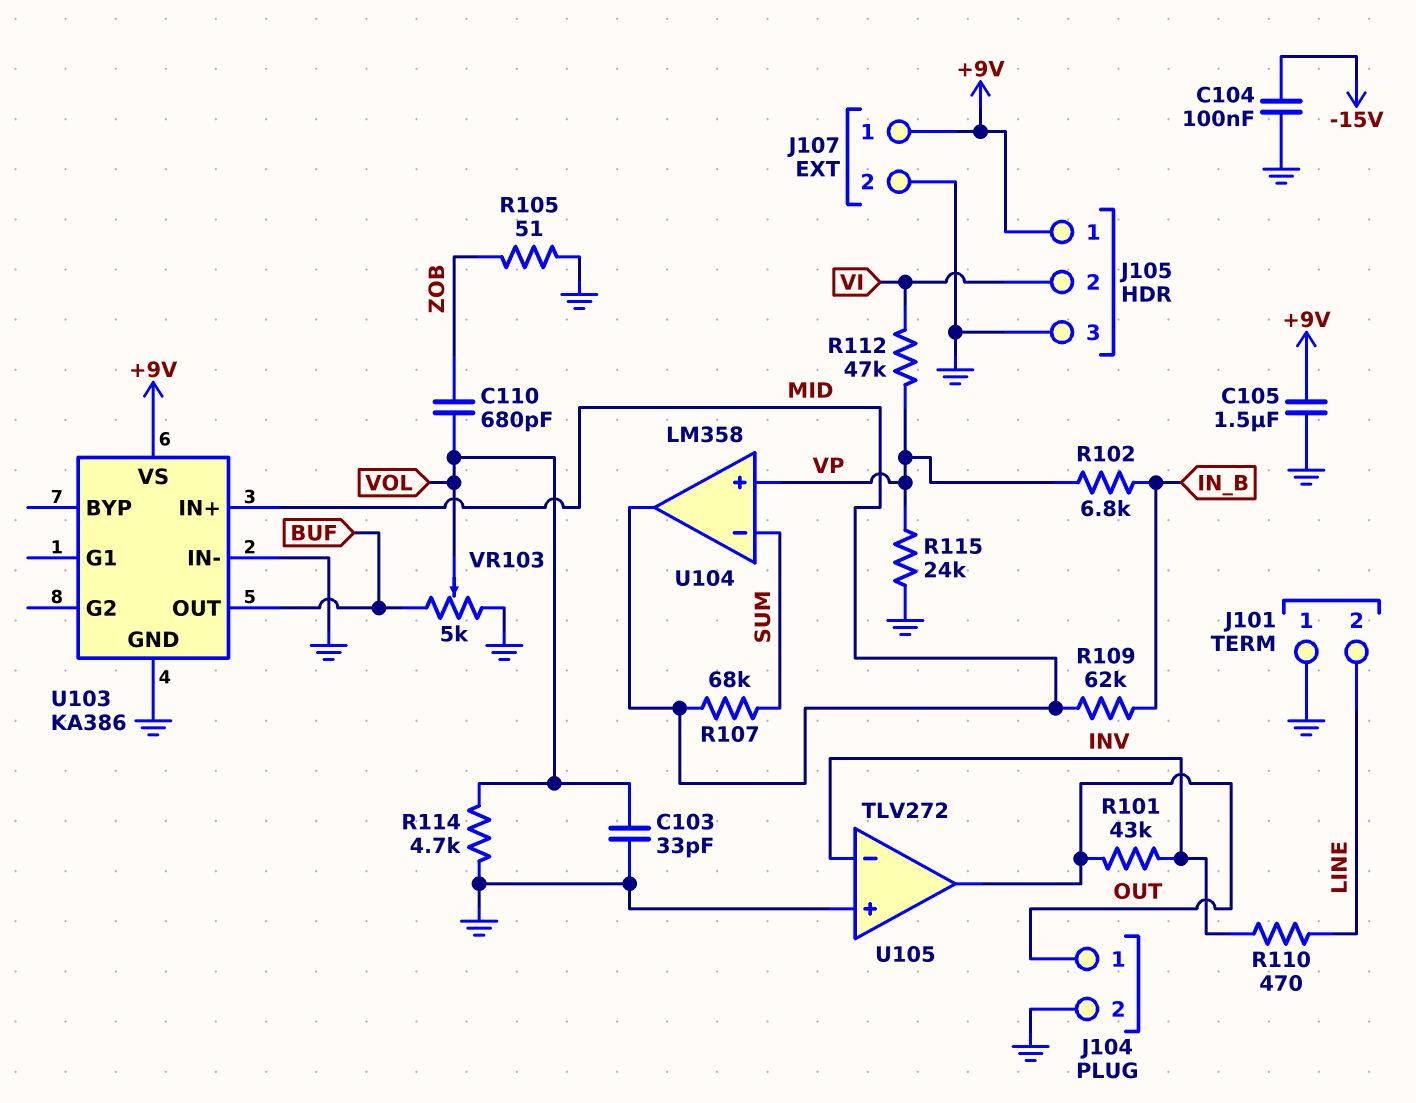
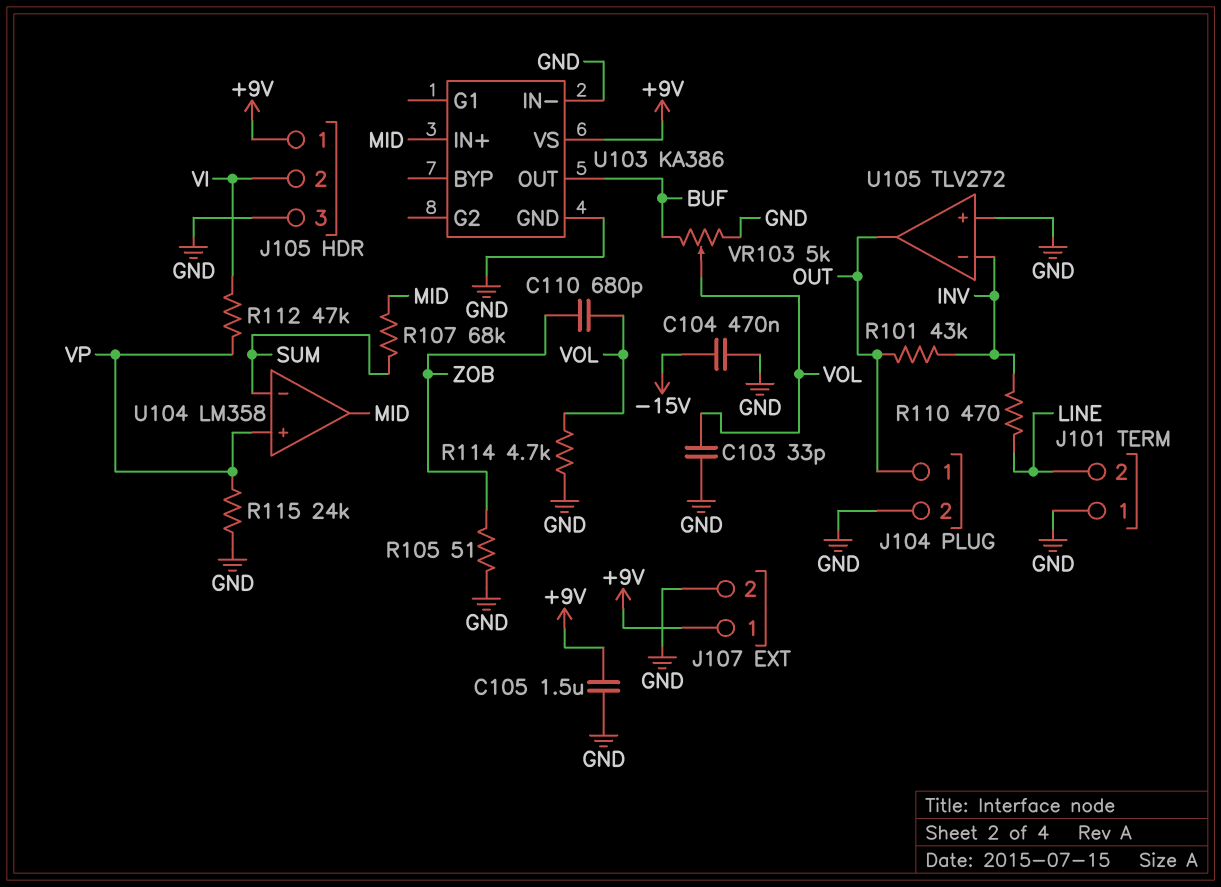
C104: 100nF (-15V, GND) -> 470nF (-15V, GND)
R102: 6.8k (IN_B, VP) -> none
R109: 62k (IN_B, MID) -> none

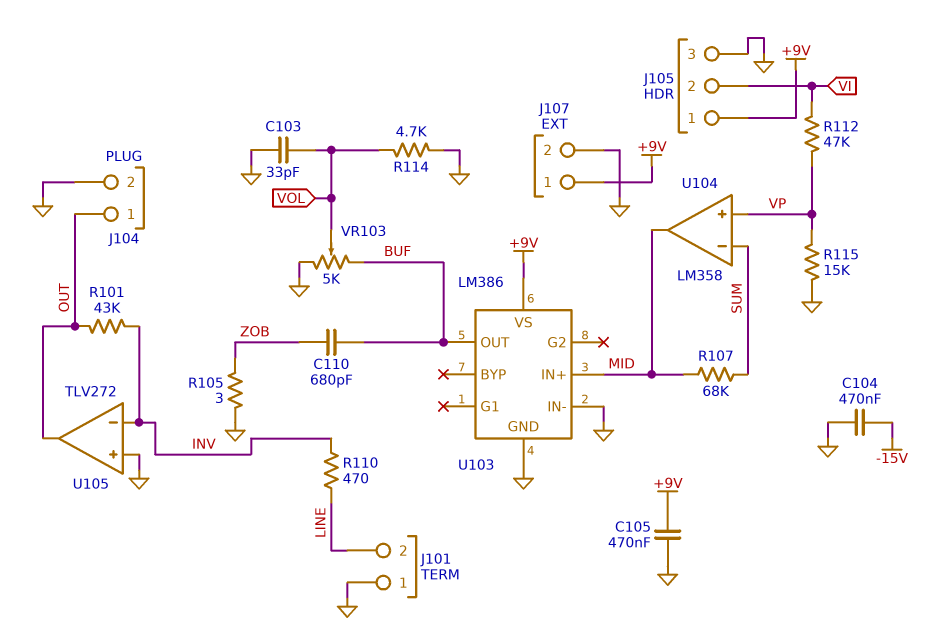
C105: 1.5uF (+9V, GND) -> 470nF (+9V, GND)
C110: 680pF (VOL, ZOB) -> 680pF (BUF, ZOB)
R105: 51 (GND, ZOB) -> 3 (GND, ZOB)
R115: 24k (GND, VP) -> 15k (GND, VP)
U103: KA386 -> LM386

